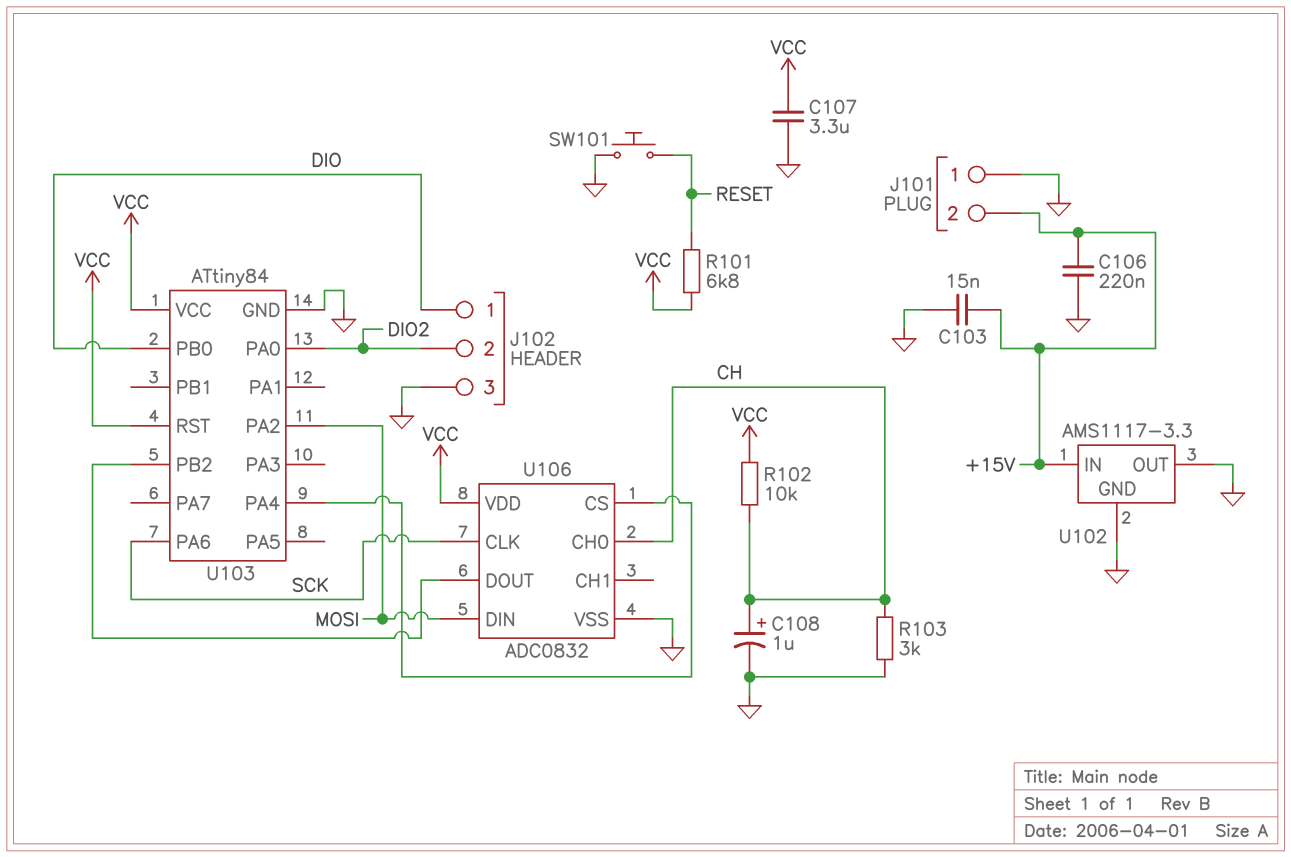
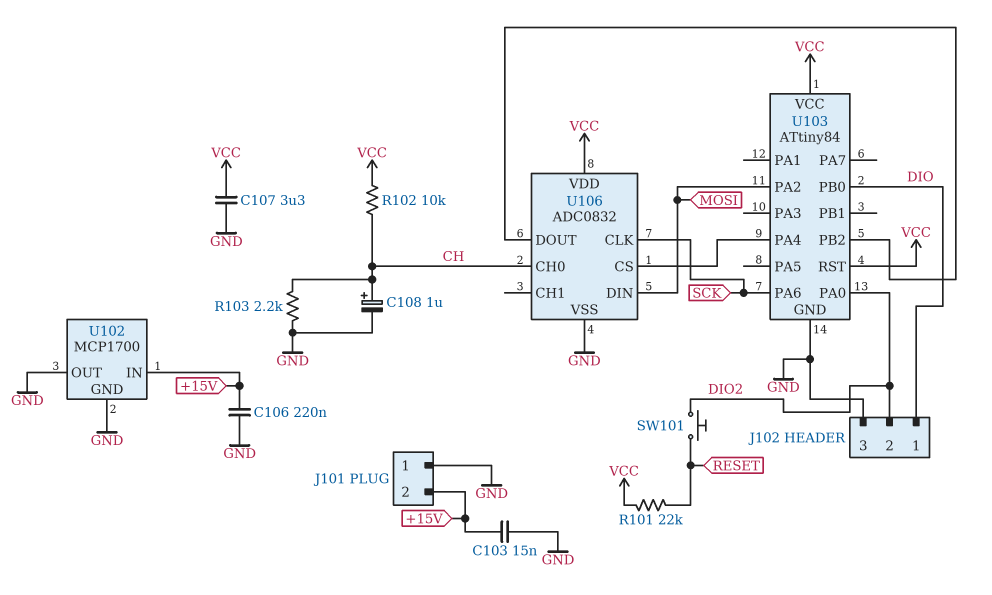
R101: 6.8k (RESET, VCC) -> 22k (RESET, VCC)
R103: 3k (CH, GND) -> 2.2k (CH, GND)
SW101: button (GND, RESET) -> button (DIO2, RESET)
U102: AMS1117-3.3 -> MCP1700

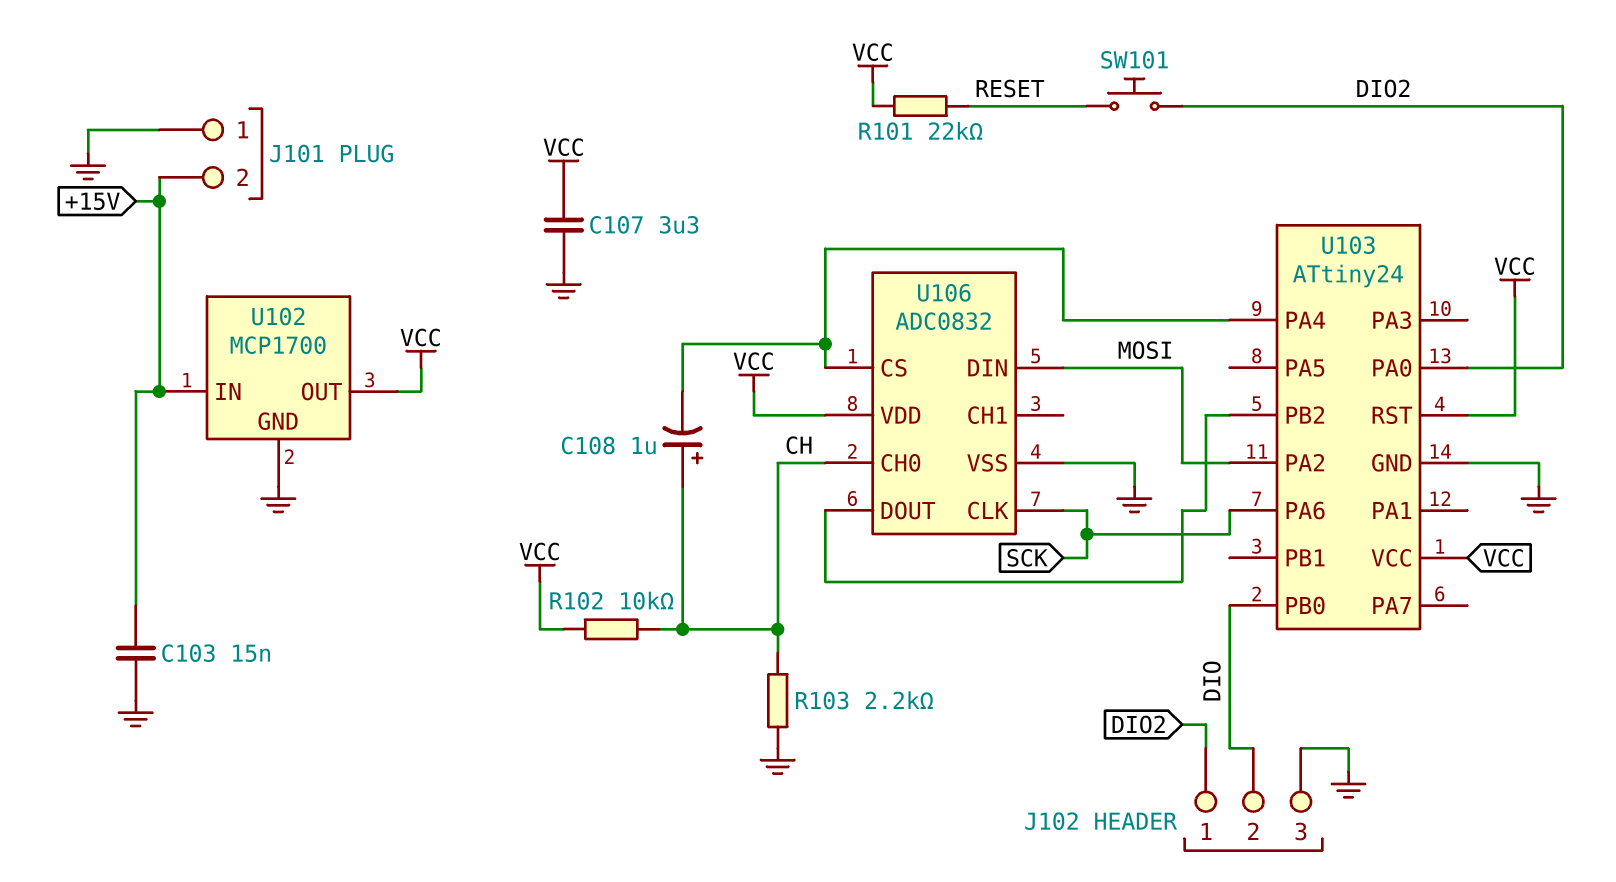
C106: 220nF (+15V, GND) -> none
C108: 1uF (plus CH, minus GND) -> 1uF (plus CH, minus U103/PA4)
J102 pin 1: DIO -> DIO2
J102 pin 2: DIO2 -> DIO
U102 pin OUT: GND -> VCC
U103: ATtiny84 -> ATtiny24

